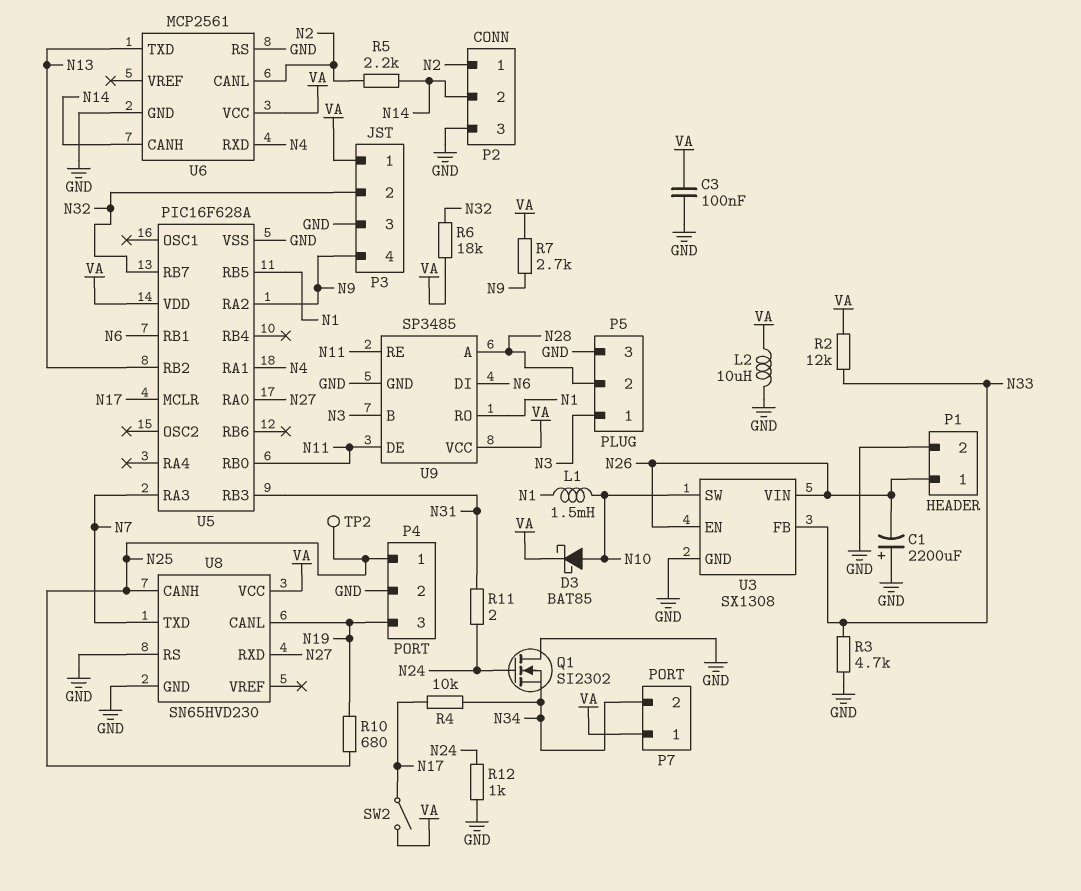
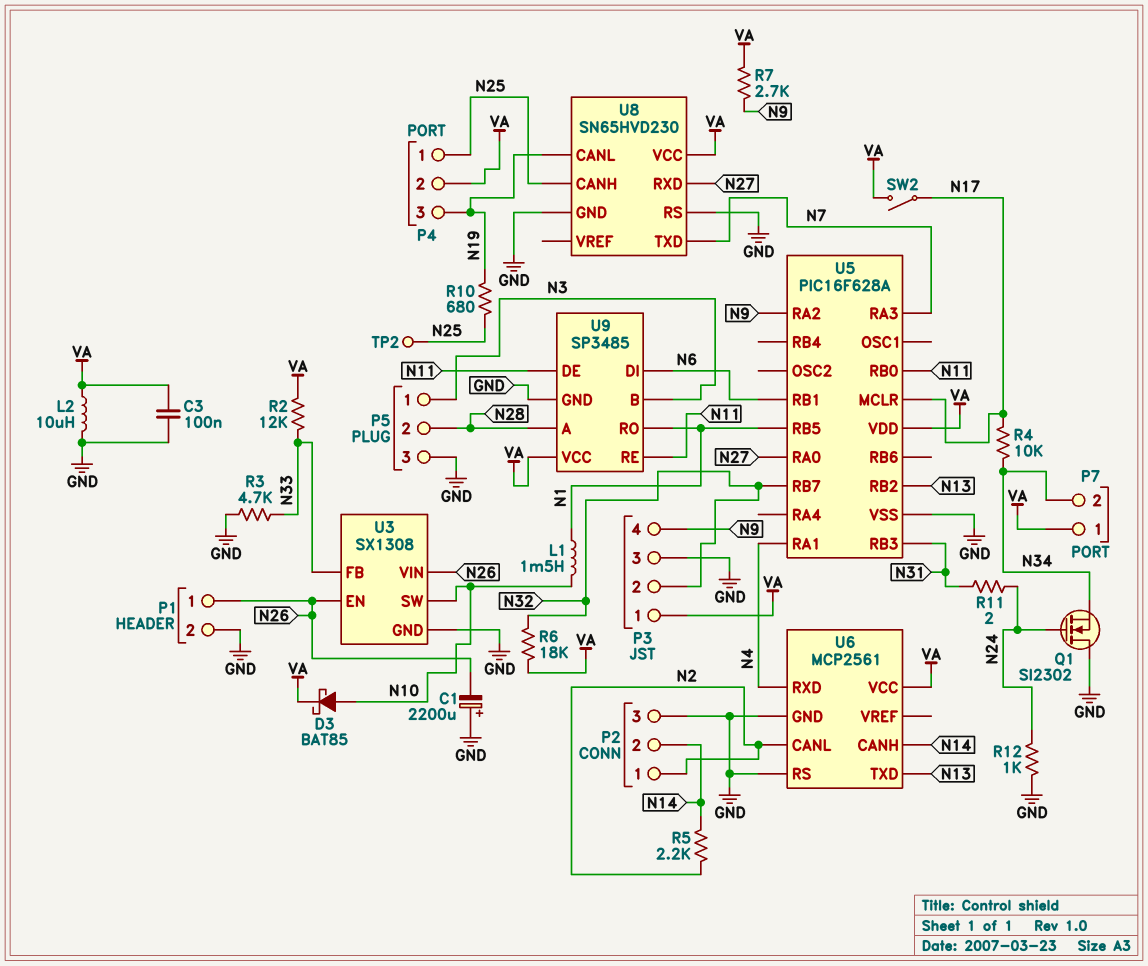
P4 pin 2: GND -> VA

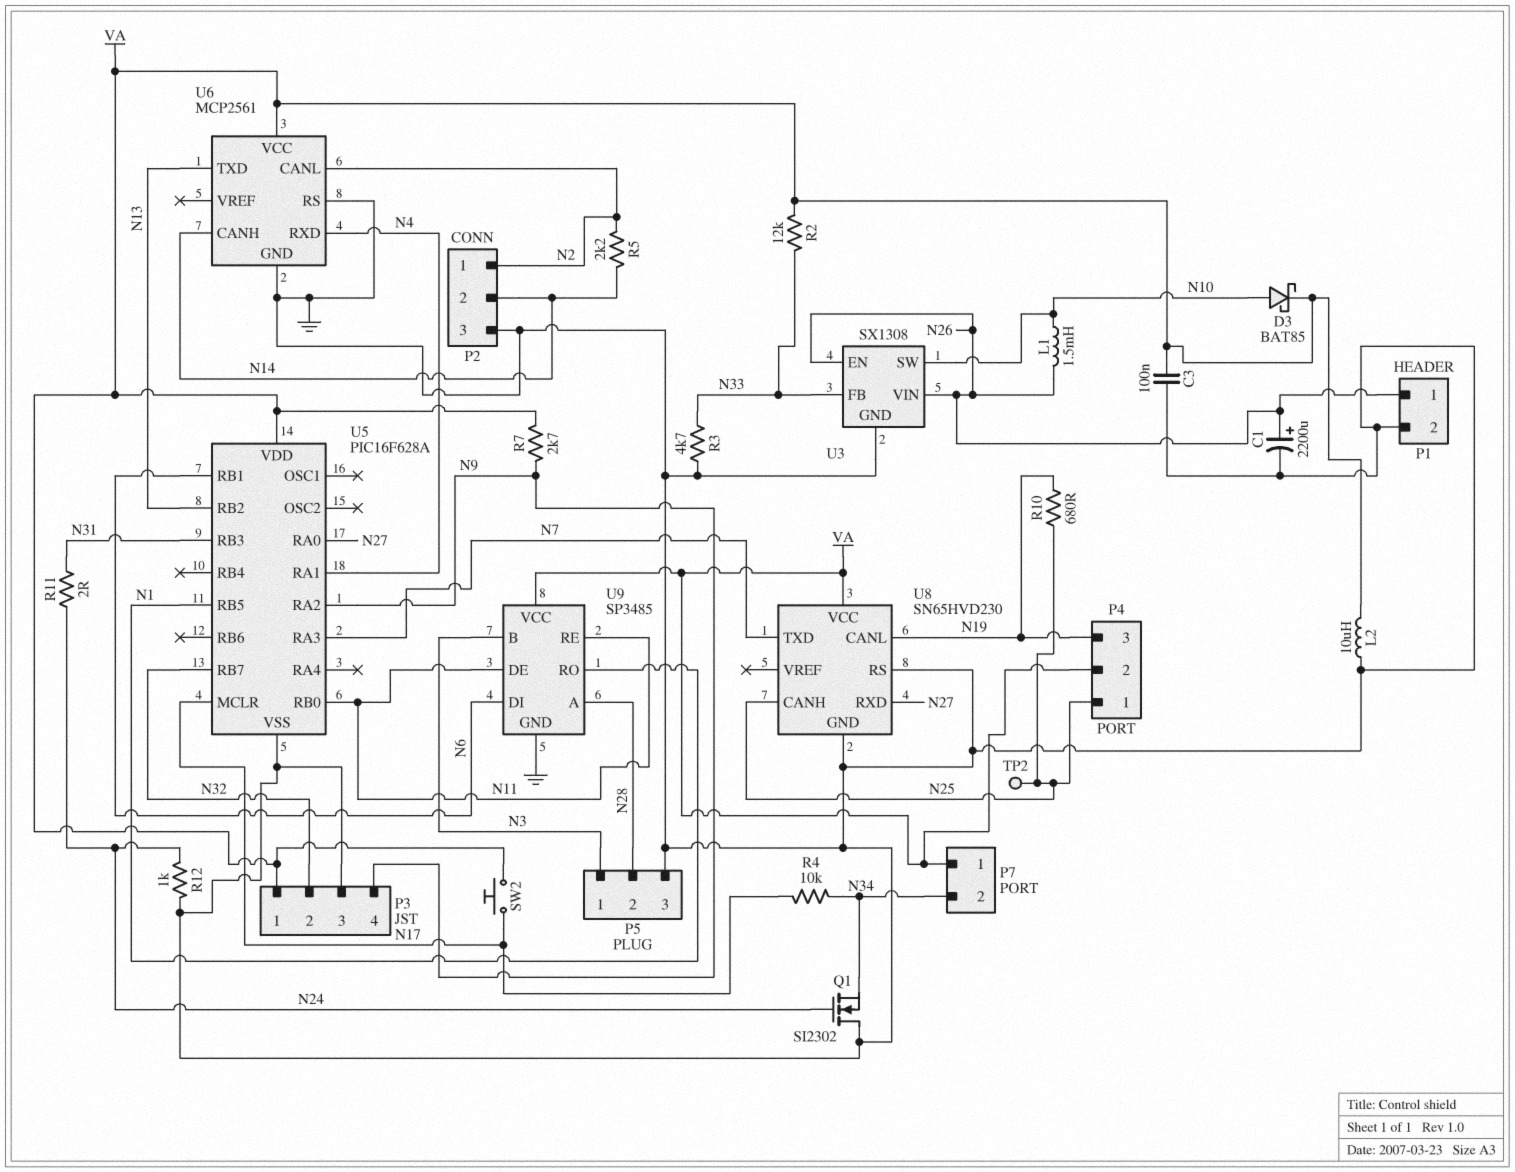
C1: 2200uF (plus GND, minus N26) -> 2200uF (plus N26, minus GND)
L1: 1.5mH (N1, N10) -> 1.5mH (N10, N26)
R6: 18k (N32, VA) -> none
SW2: switch (N17, VA) -> button (N17, VA)

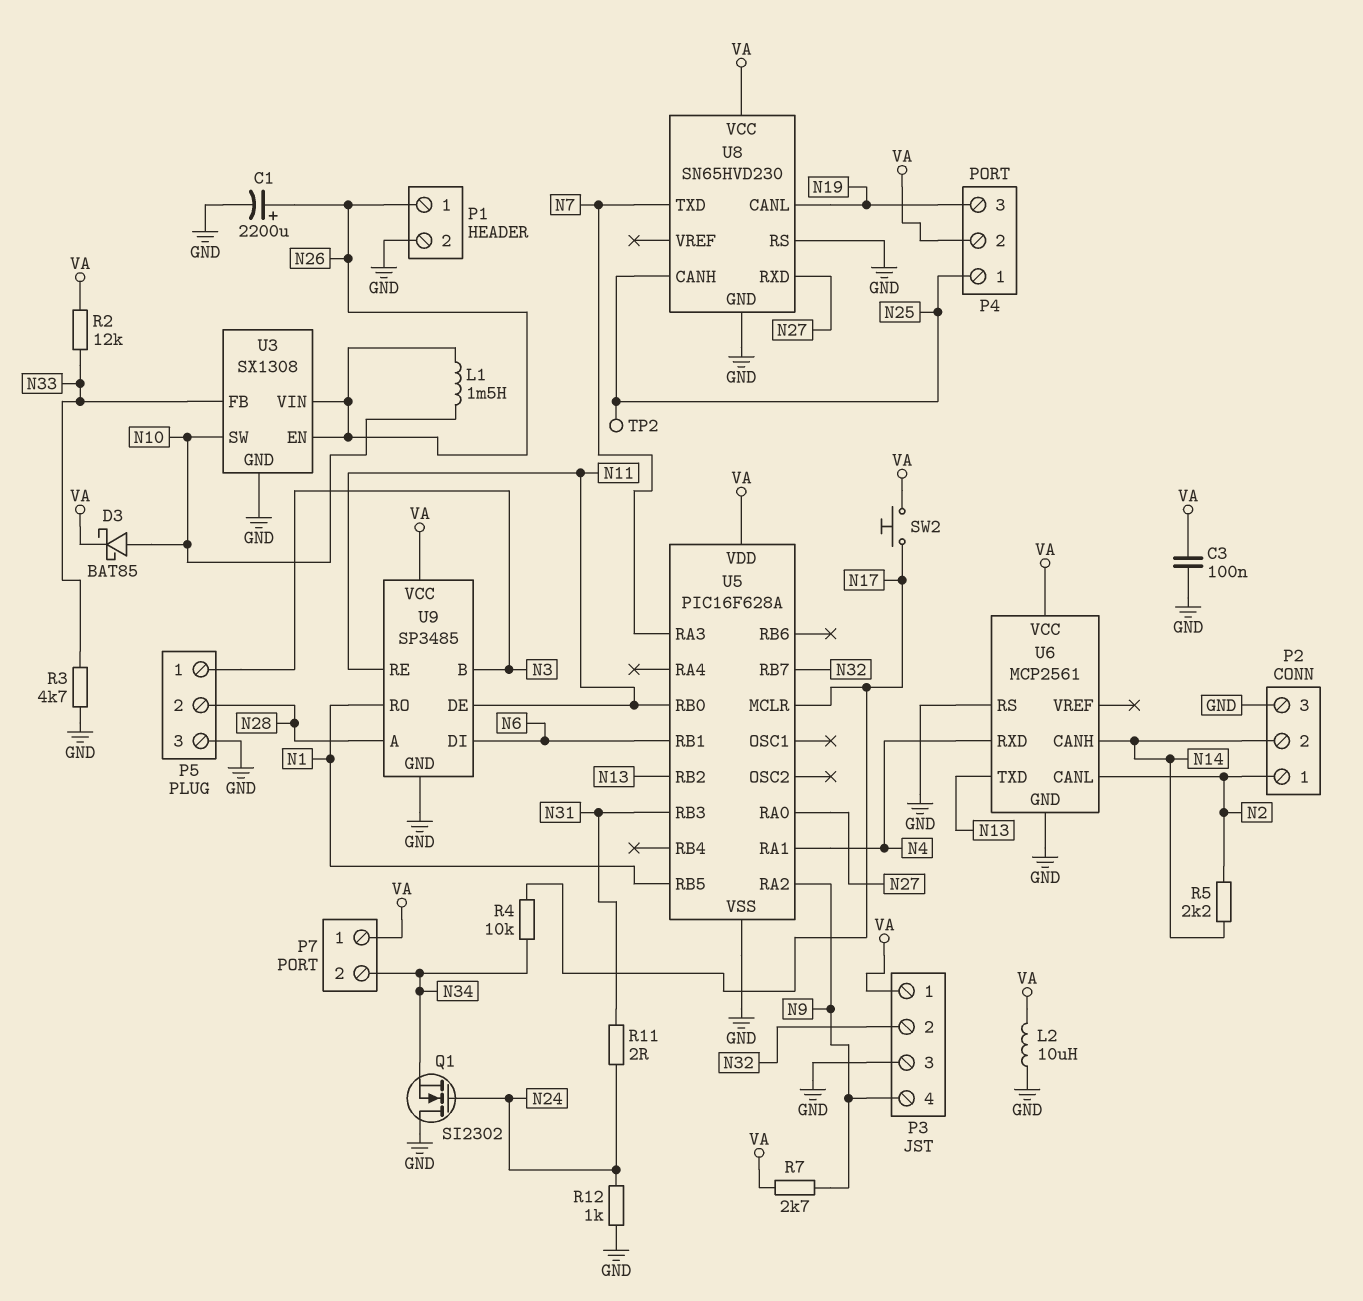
R10: 680 (N19, N25) -> none

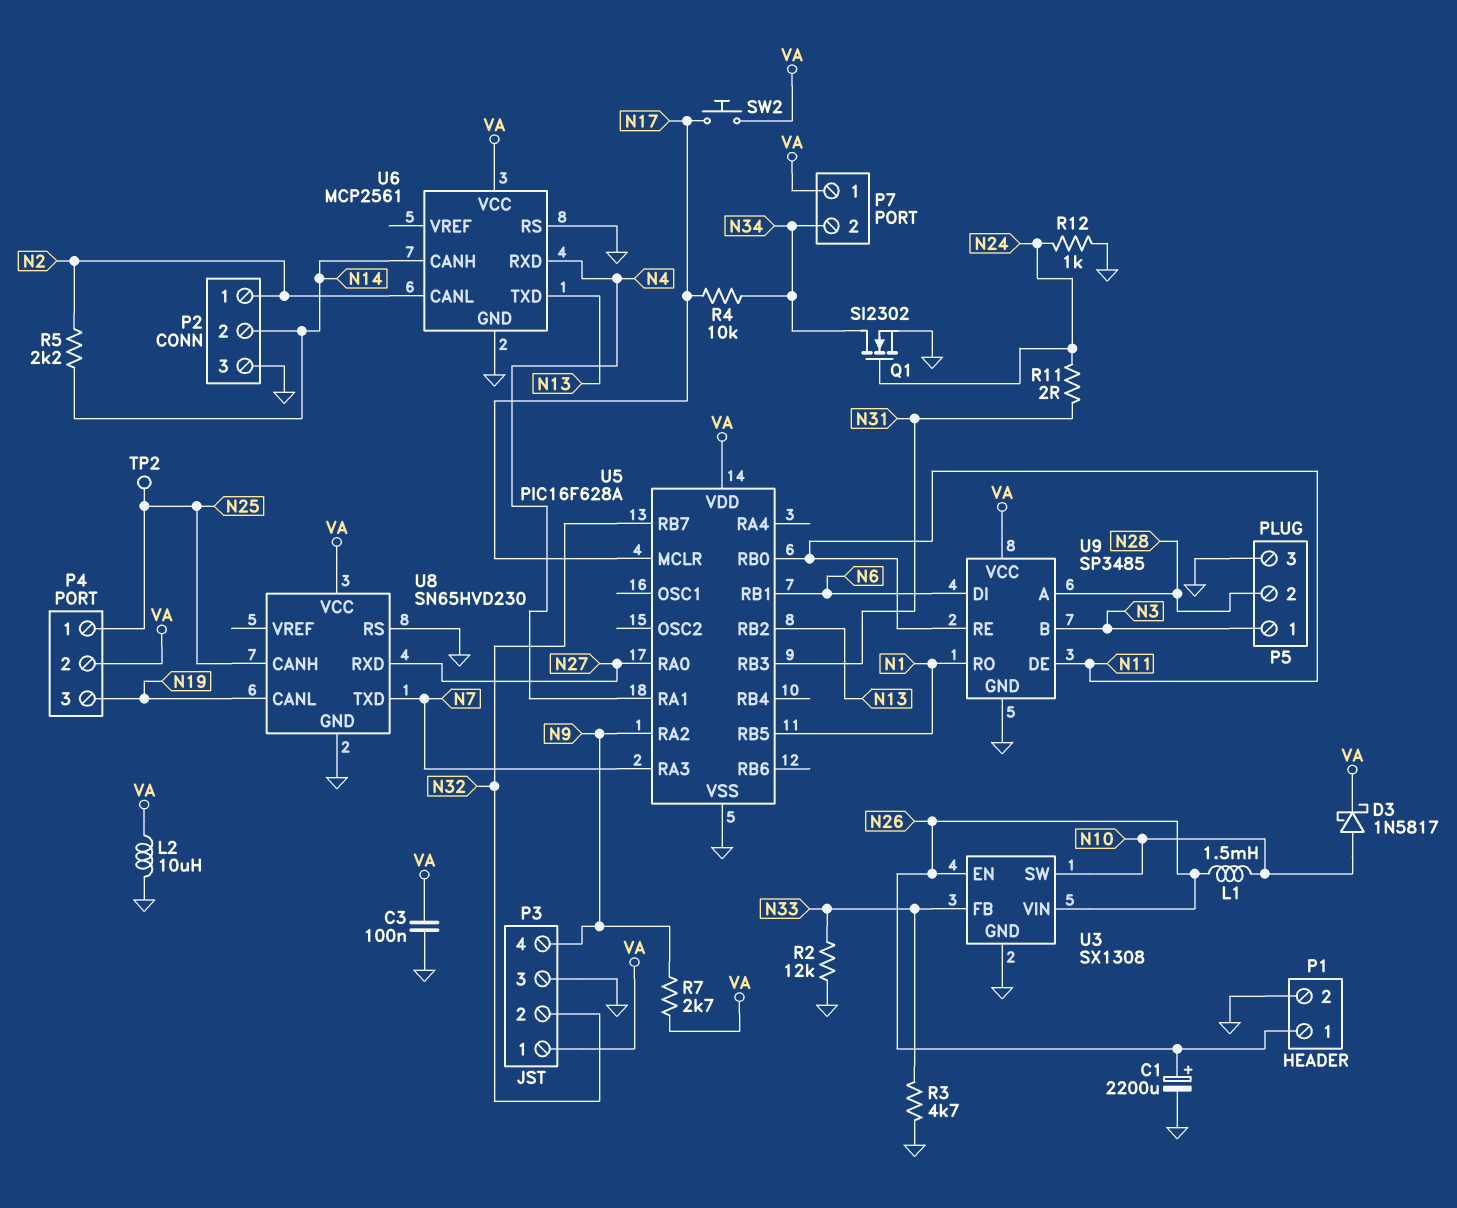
D3: schottky BAT85 (A N10, K VA) -> schottky 1N5817 (A N10, K VA)
Q1: NMOS SI2302 (G N24, D GND, S N34) -> NMOS SI2302 (G N24, D N34, S GND)
R2: 12k (N33, VA) -> 12k (GND, N33)

